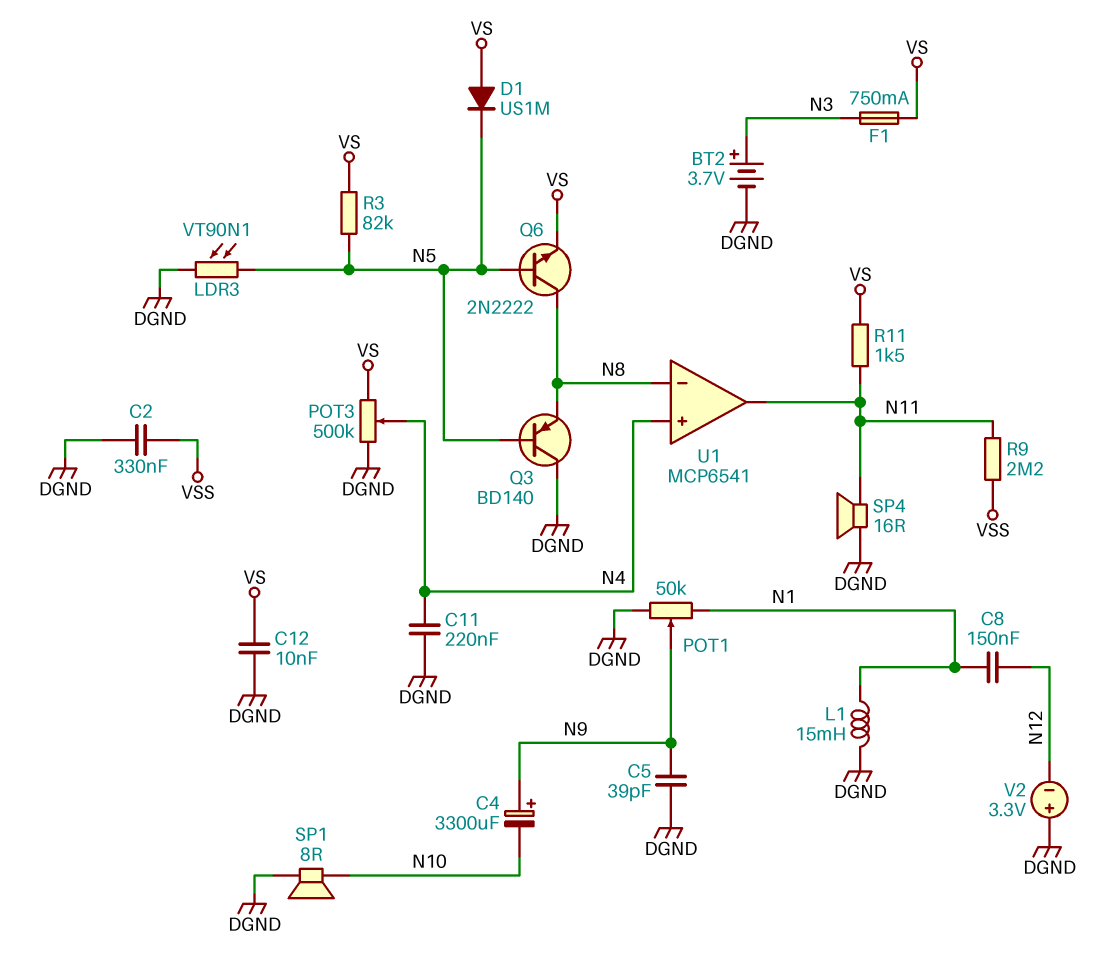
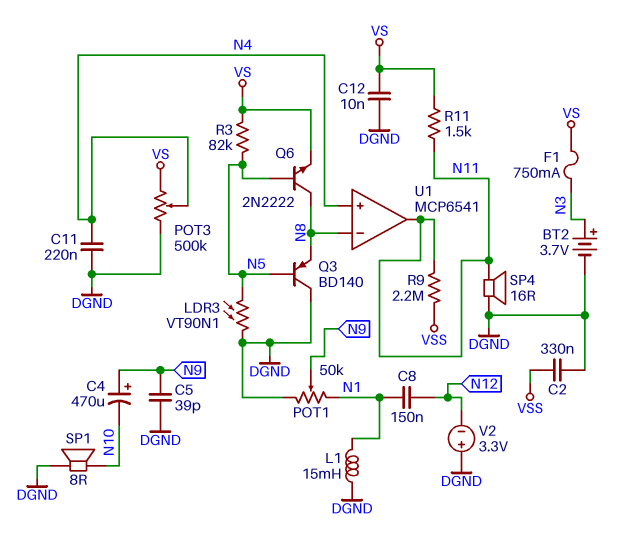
C4: 3300uF (plus N9, minus N10) -> 470uF (plus N9, minus N10)
D1: diode US1M (A VS, K N5) -> none

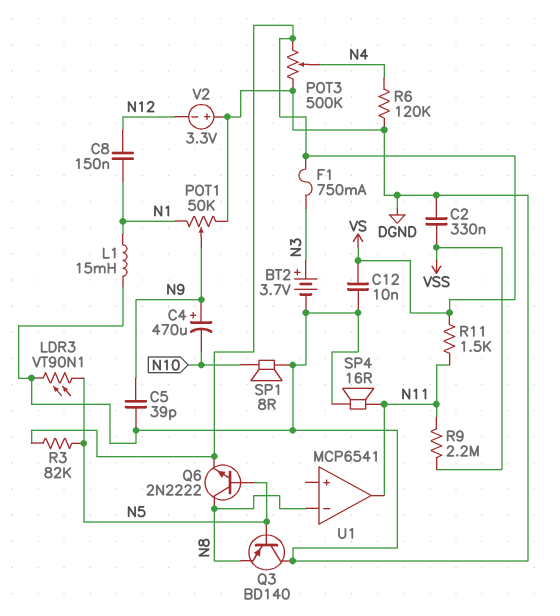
C11: 220nF (DGND, N4) -> none
R6: none -> 120k (DGND, N4)
U1 pin in+: N4 -> none

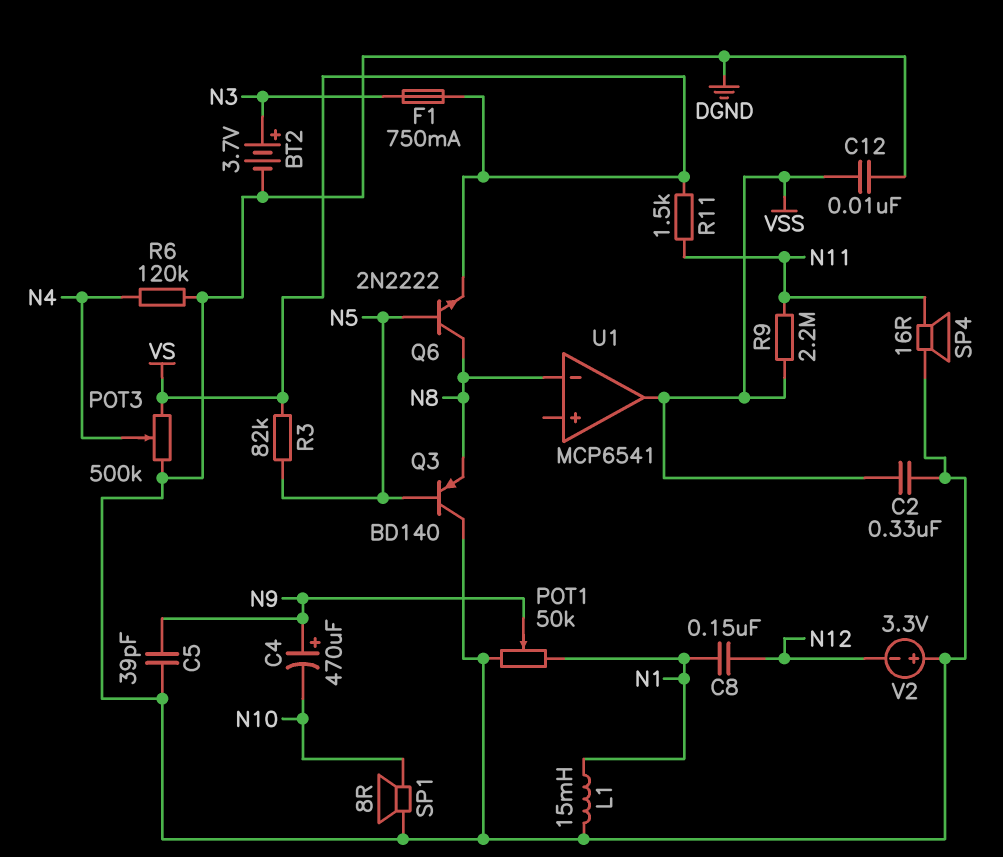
C12: 10nF (DGND, VS) -> 10nF (DGND, VSS)
LDR3: VT90N1 (DGND, N5) -> none
U1 pin out: N11 -> VSS

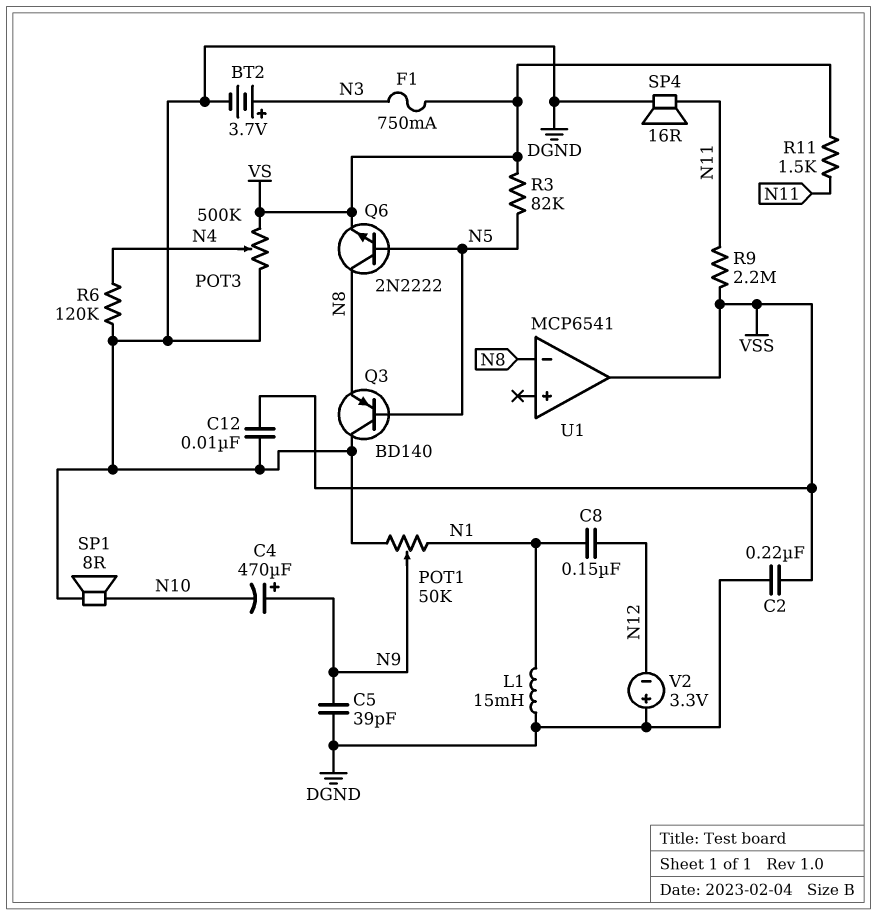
C2: 330nF (DGND, VSS) -> 220nF (DGND, VSS)

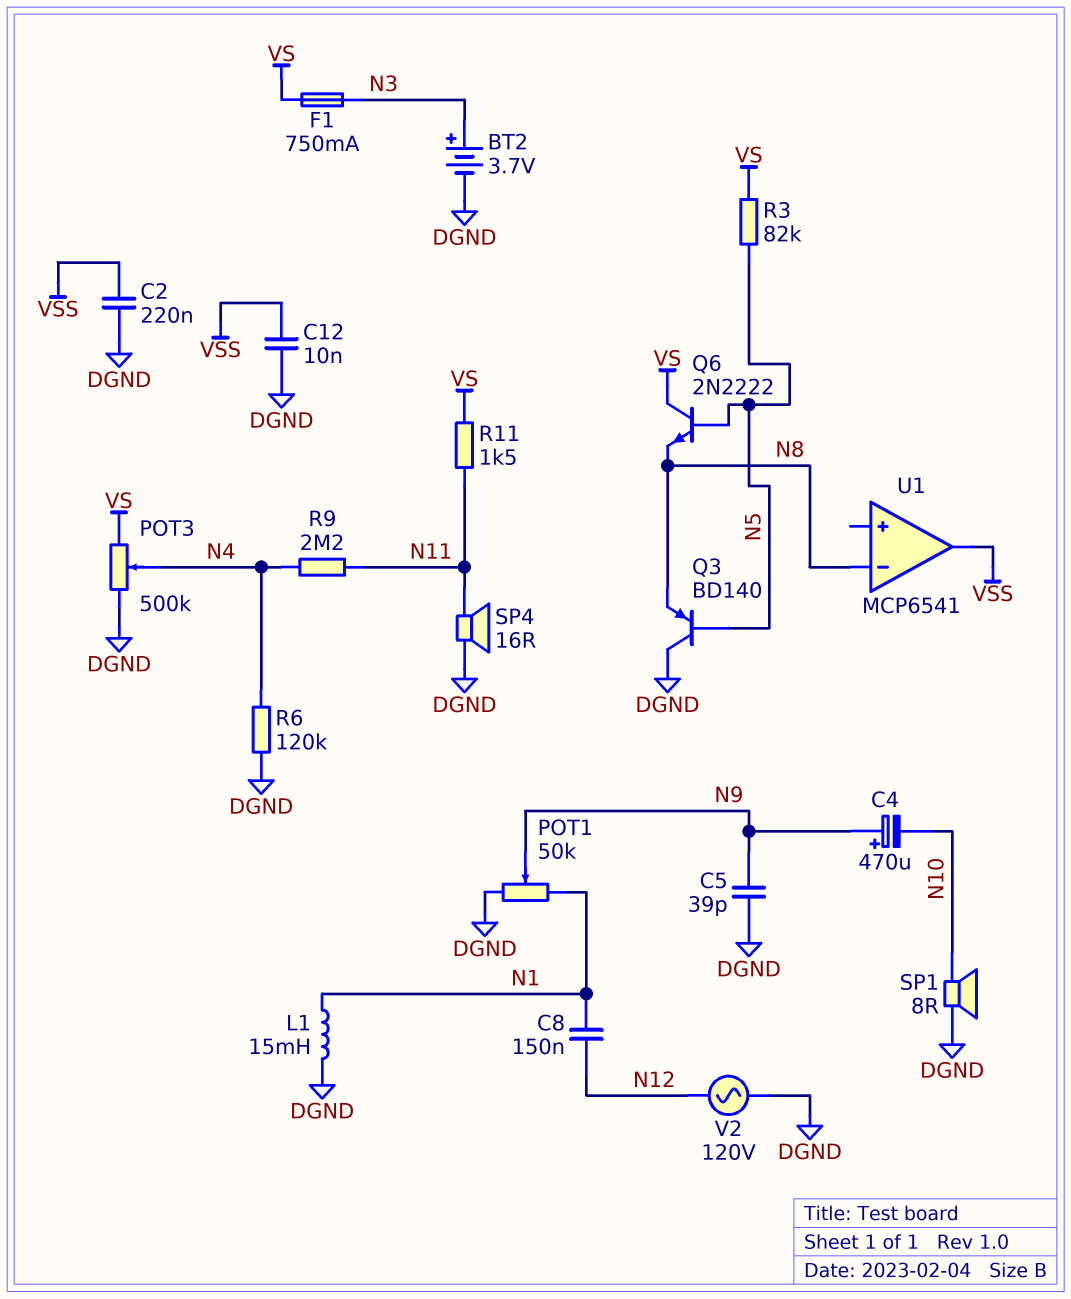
Q6: NPN 2N2222 (B N5, C N8, E VS) -> NPN 2N2222 (B N5, C VS, E N8)
R9: 2.2M (N11, VSS) -> 2.2M (N4, N11)
V2: 3.3V (plus DGND, minus N12) -> AC 120V (DGND, N12)

